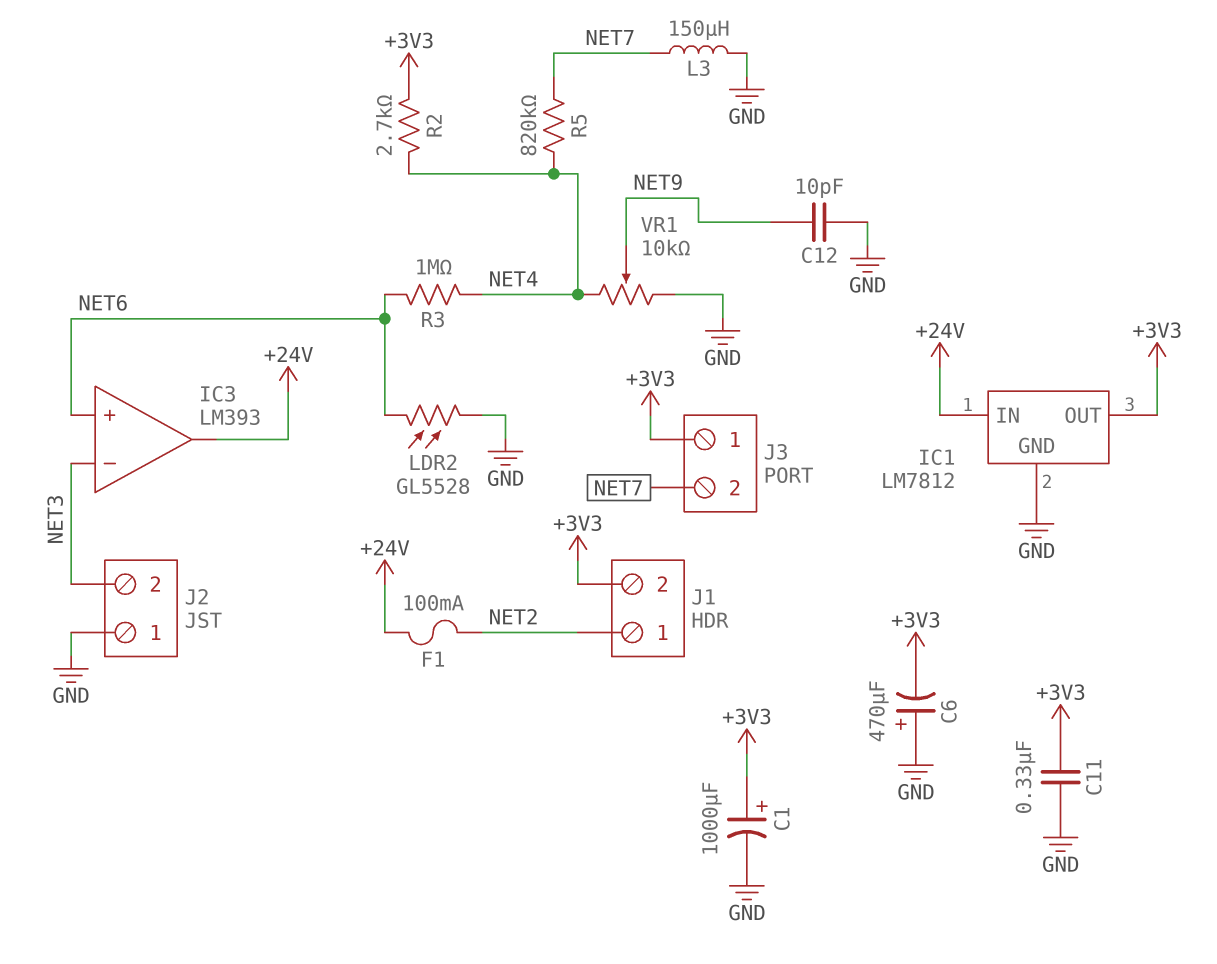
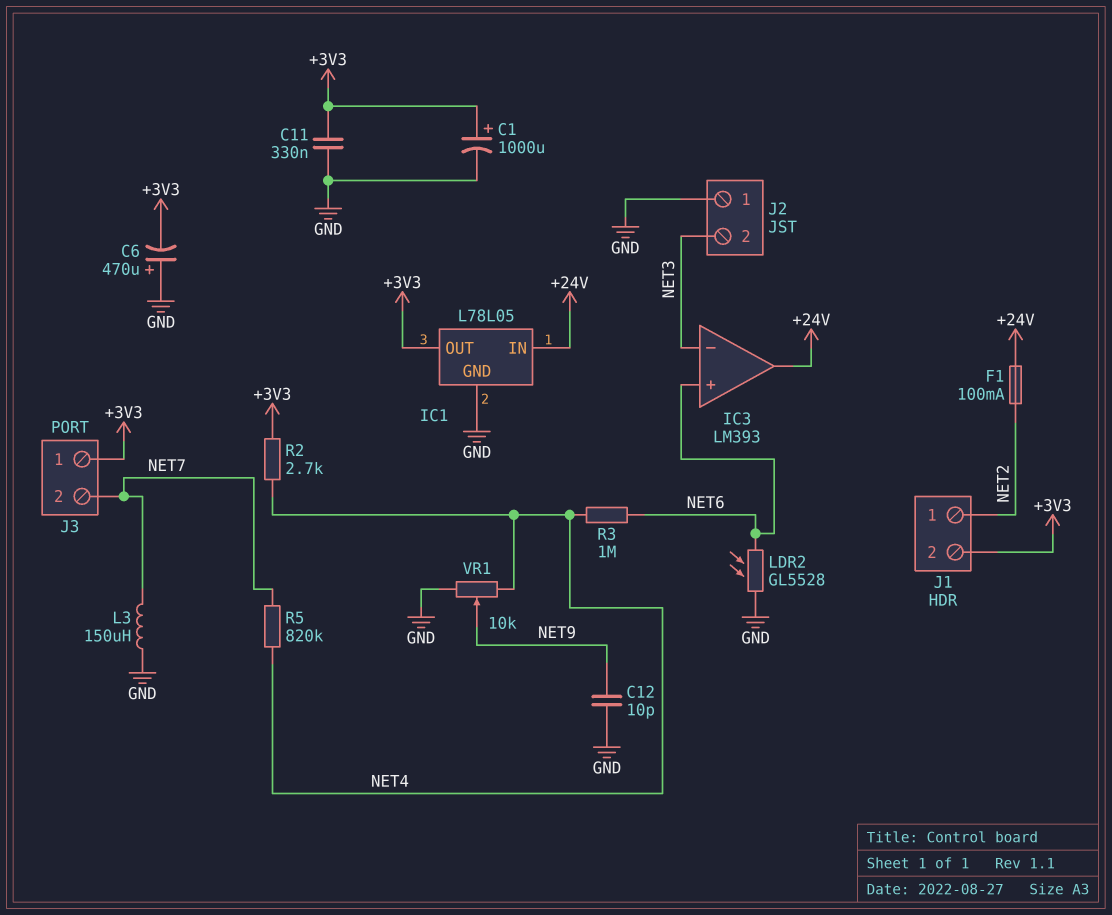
IC1: LM7812 -> L78L05

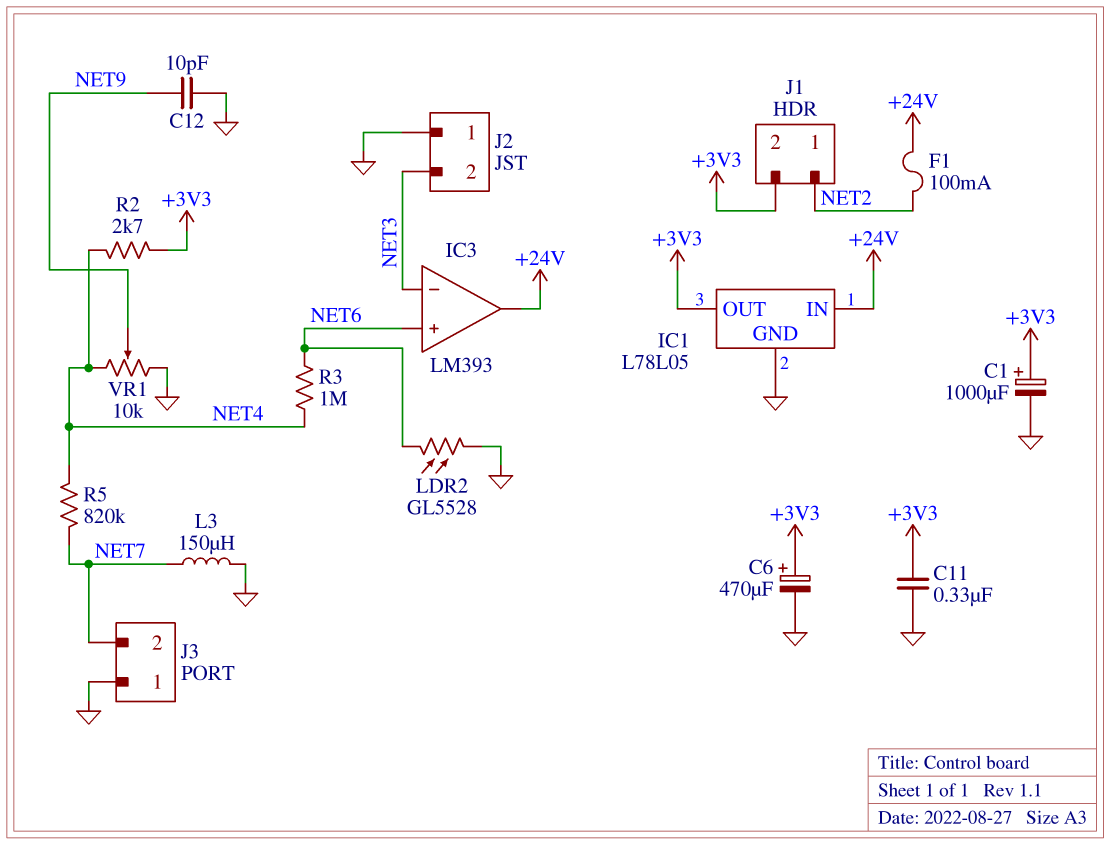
C6: 470uF (plus GND, minus +3V3) -> 470uF (plus +3V3, minus GND)
J3 pin 1: +3V3 -> GND

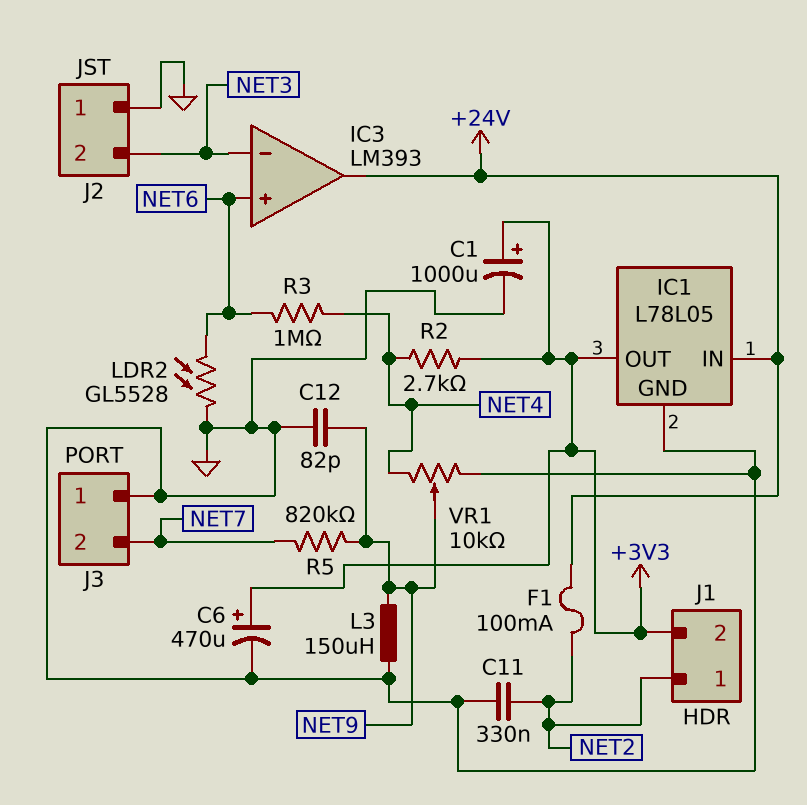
C11: 330nF (+3V3, GND) -> 330nF (GND, NET2)
C12: 10pF (GND, NET9) -> 82pF (GND, NET9)
L3: 150uH (GND, NET7) -> 150uH (GND, NET9)
R5: 820k (NET4, NET7) -> 820k (NET7, NET9)

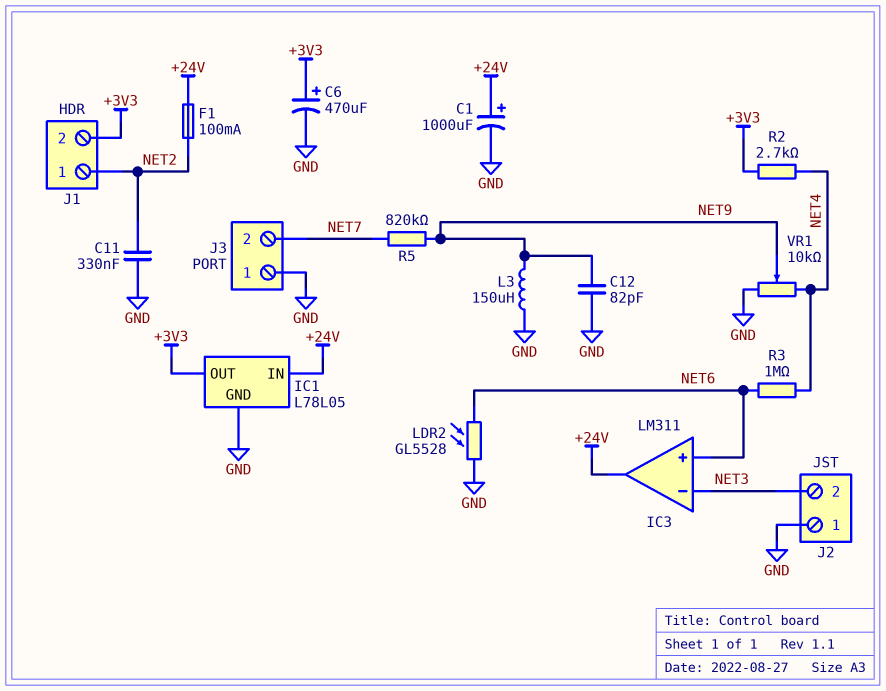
C1: 1000uF (plus +3V3, minus GND) -> 1000uF (plus +24V, minus GND)
IC3: LM393 -> LM311

